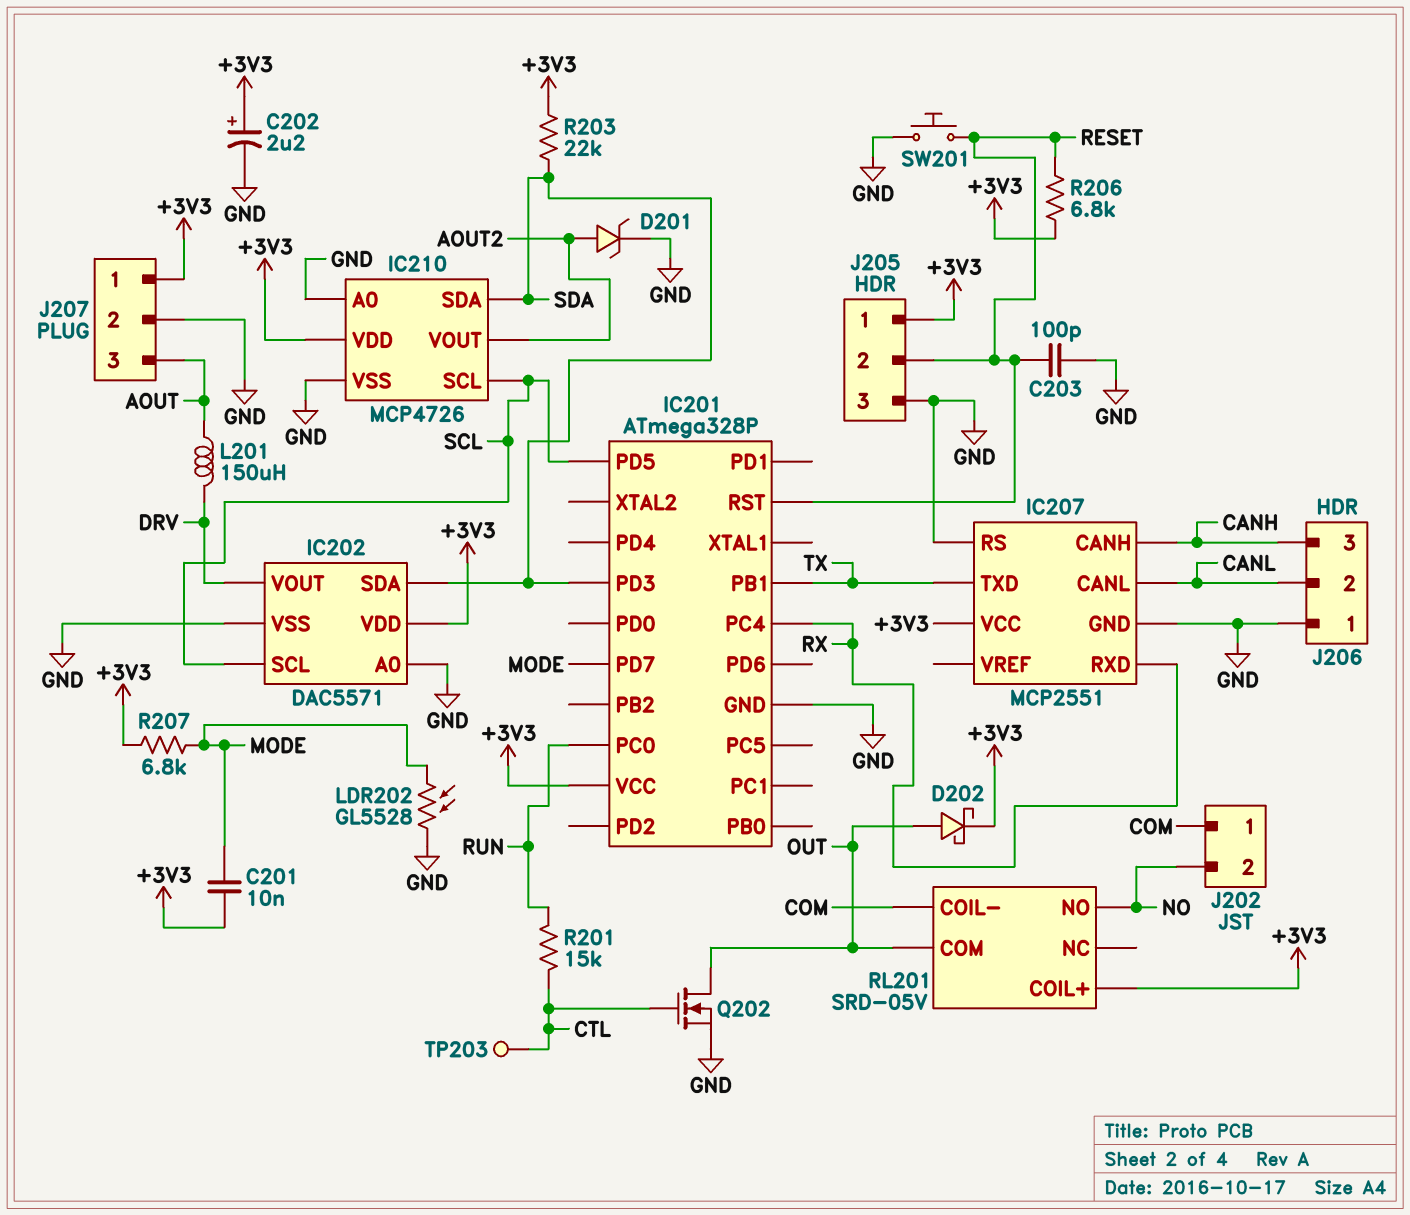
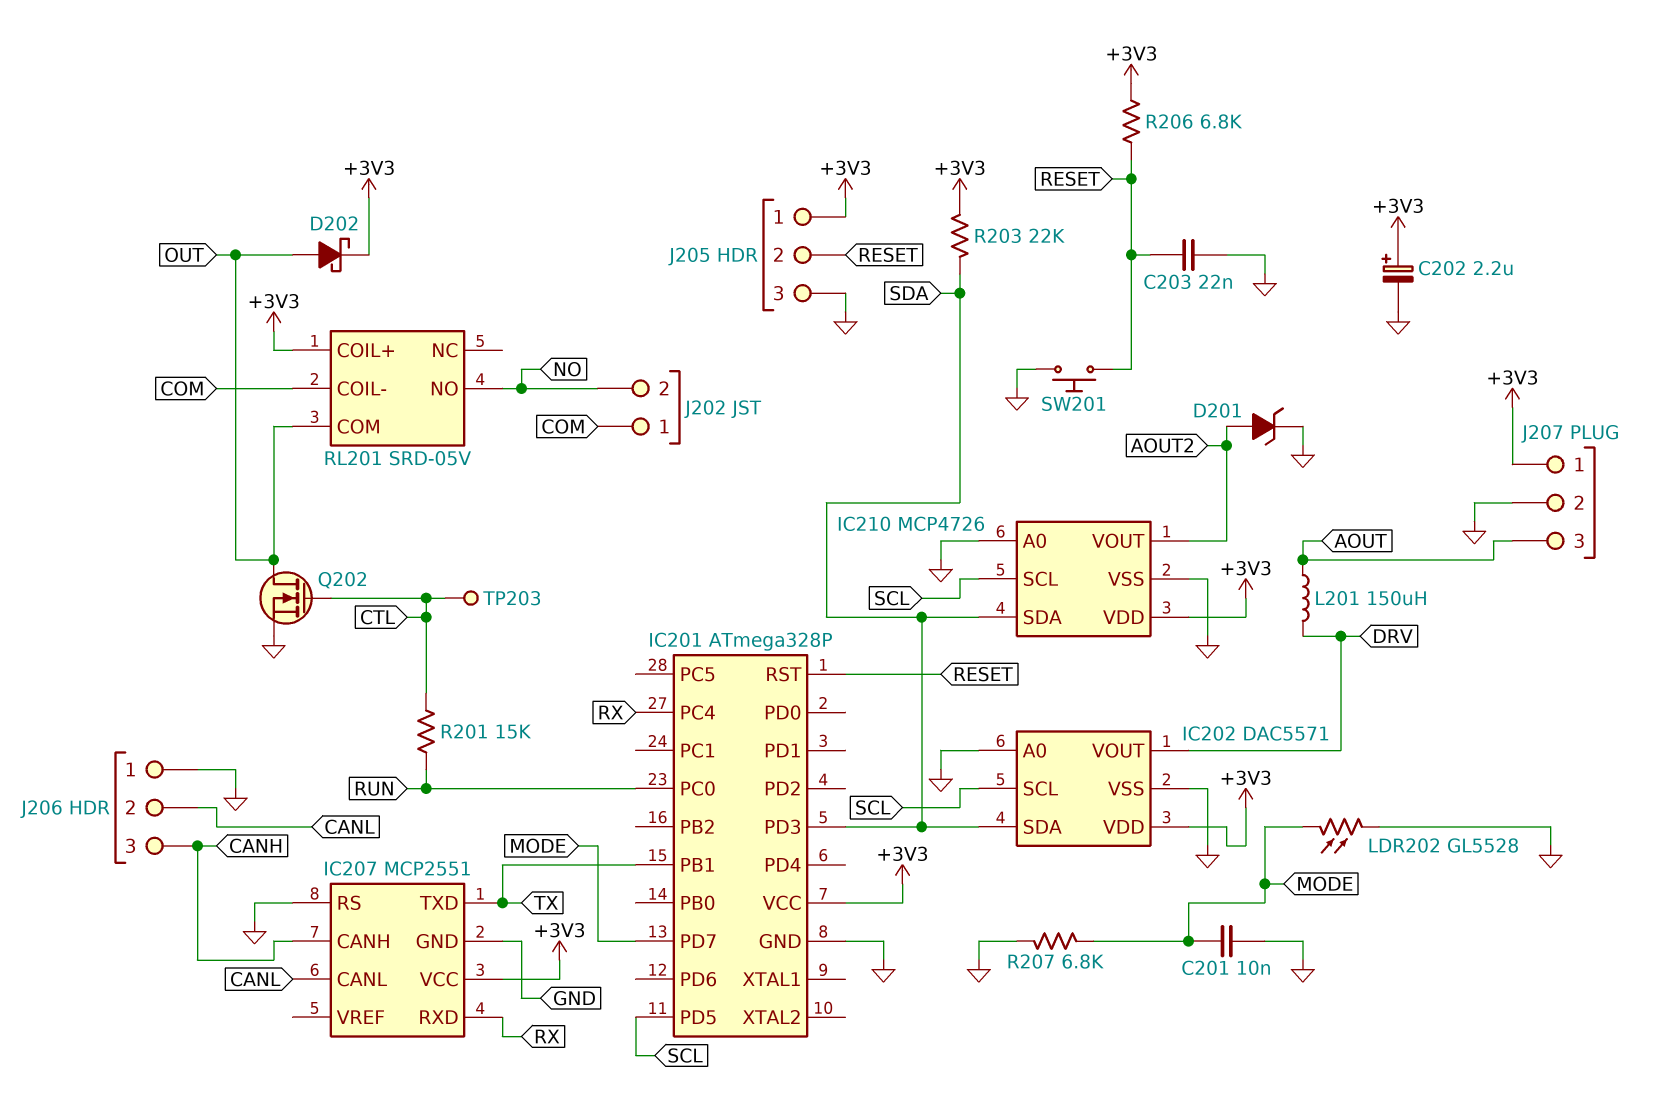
C201: 10nF (+3V3, MODE) -> 10nF (GND, MODE)
C203: 100pF (GND, RESET) -> 22nF (GND, RESET)
R207: 6.8k (+3V3, MODE) -> 6.8k (GND, MODE)

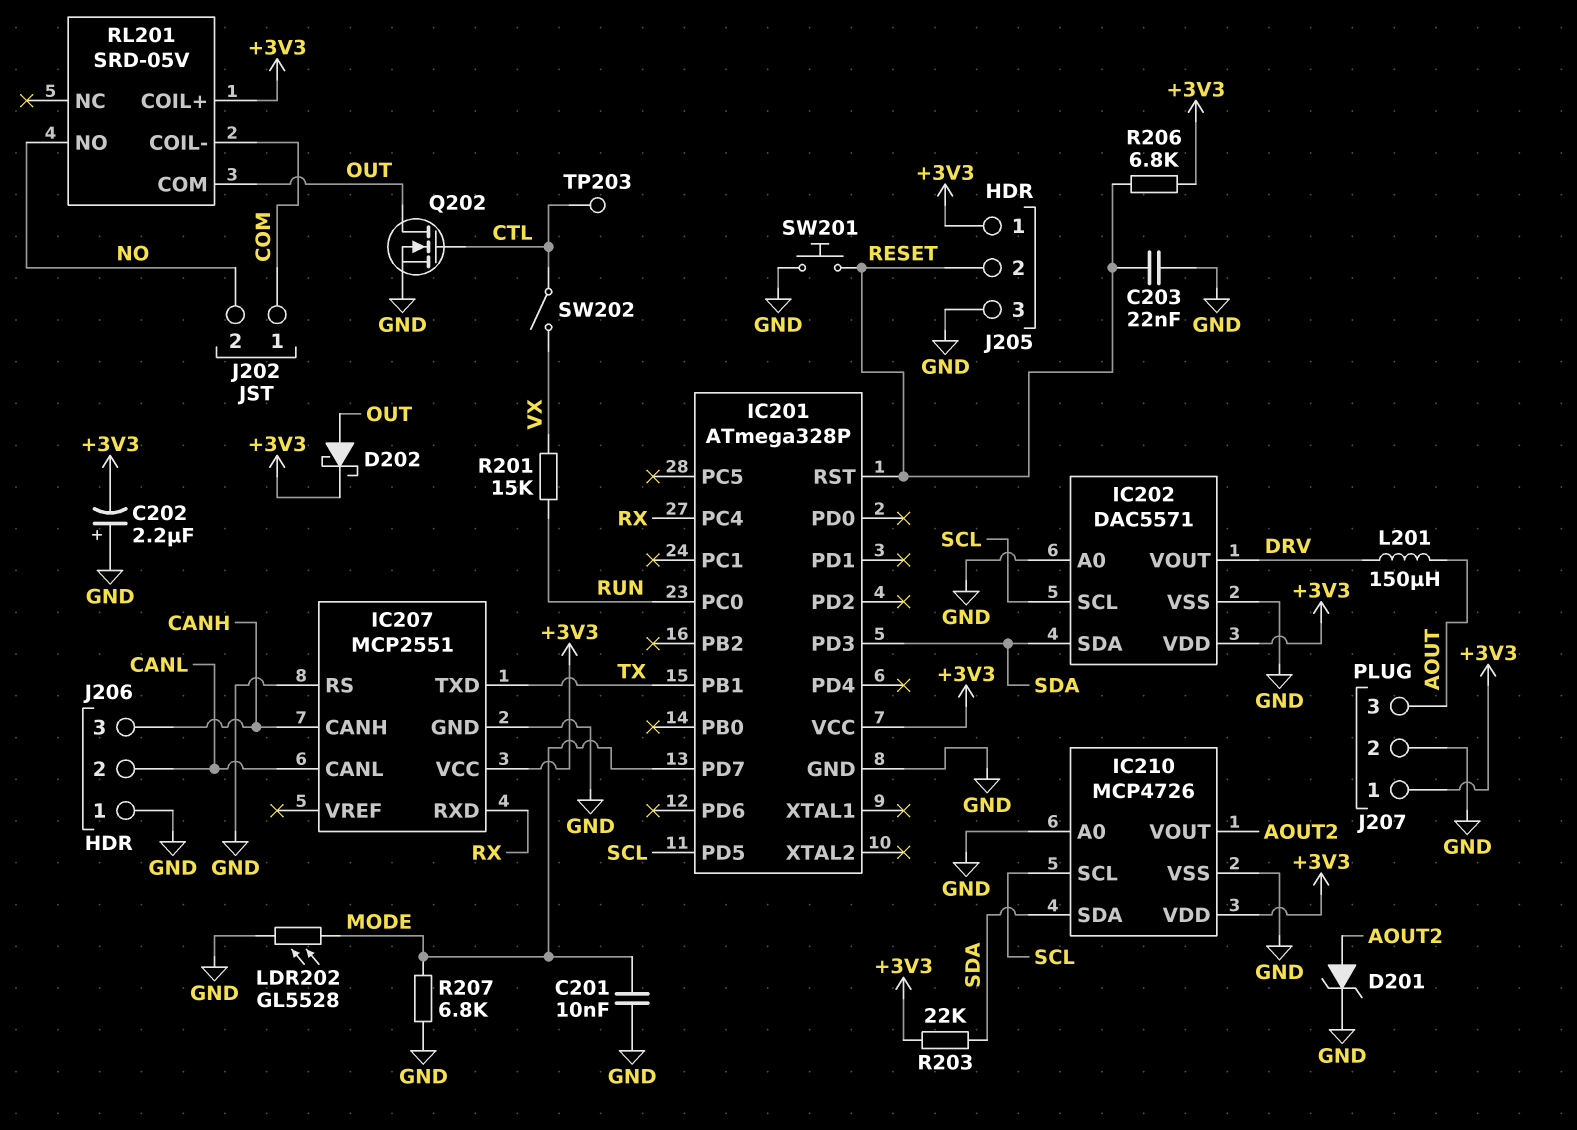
C202: 2.2uF (plus +3V3, minus GND) -> 2.2uF (plus GND, minus +3V3)
R201: 15k (CTL, RUN) -> 15k (RUN, VX)
SW202: none -> switch (CTL, VX)

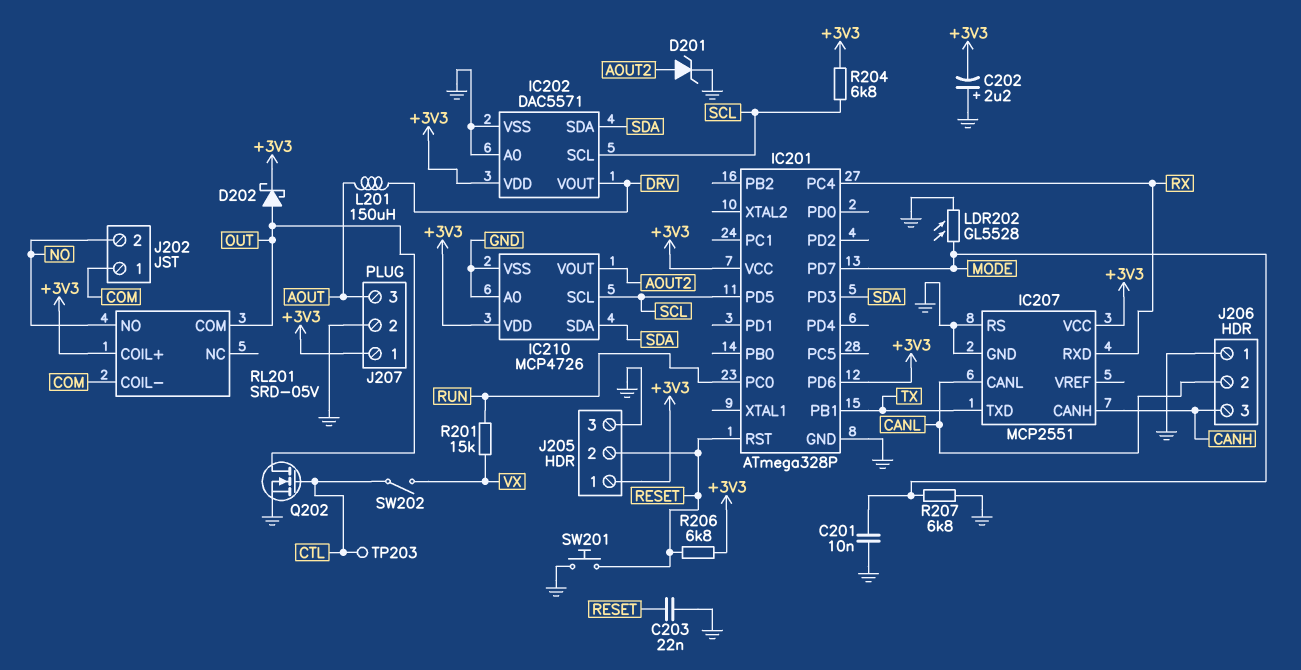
IC201 pin PD6: none -> +3V3
R203: 22k (+3V3, SDA) -> none
R204: none -> 6.8k (+3V3, SCL)

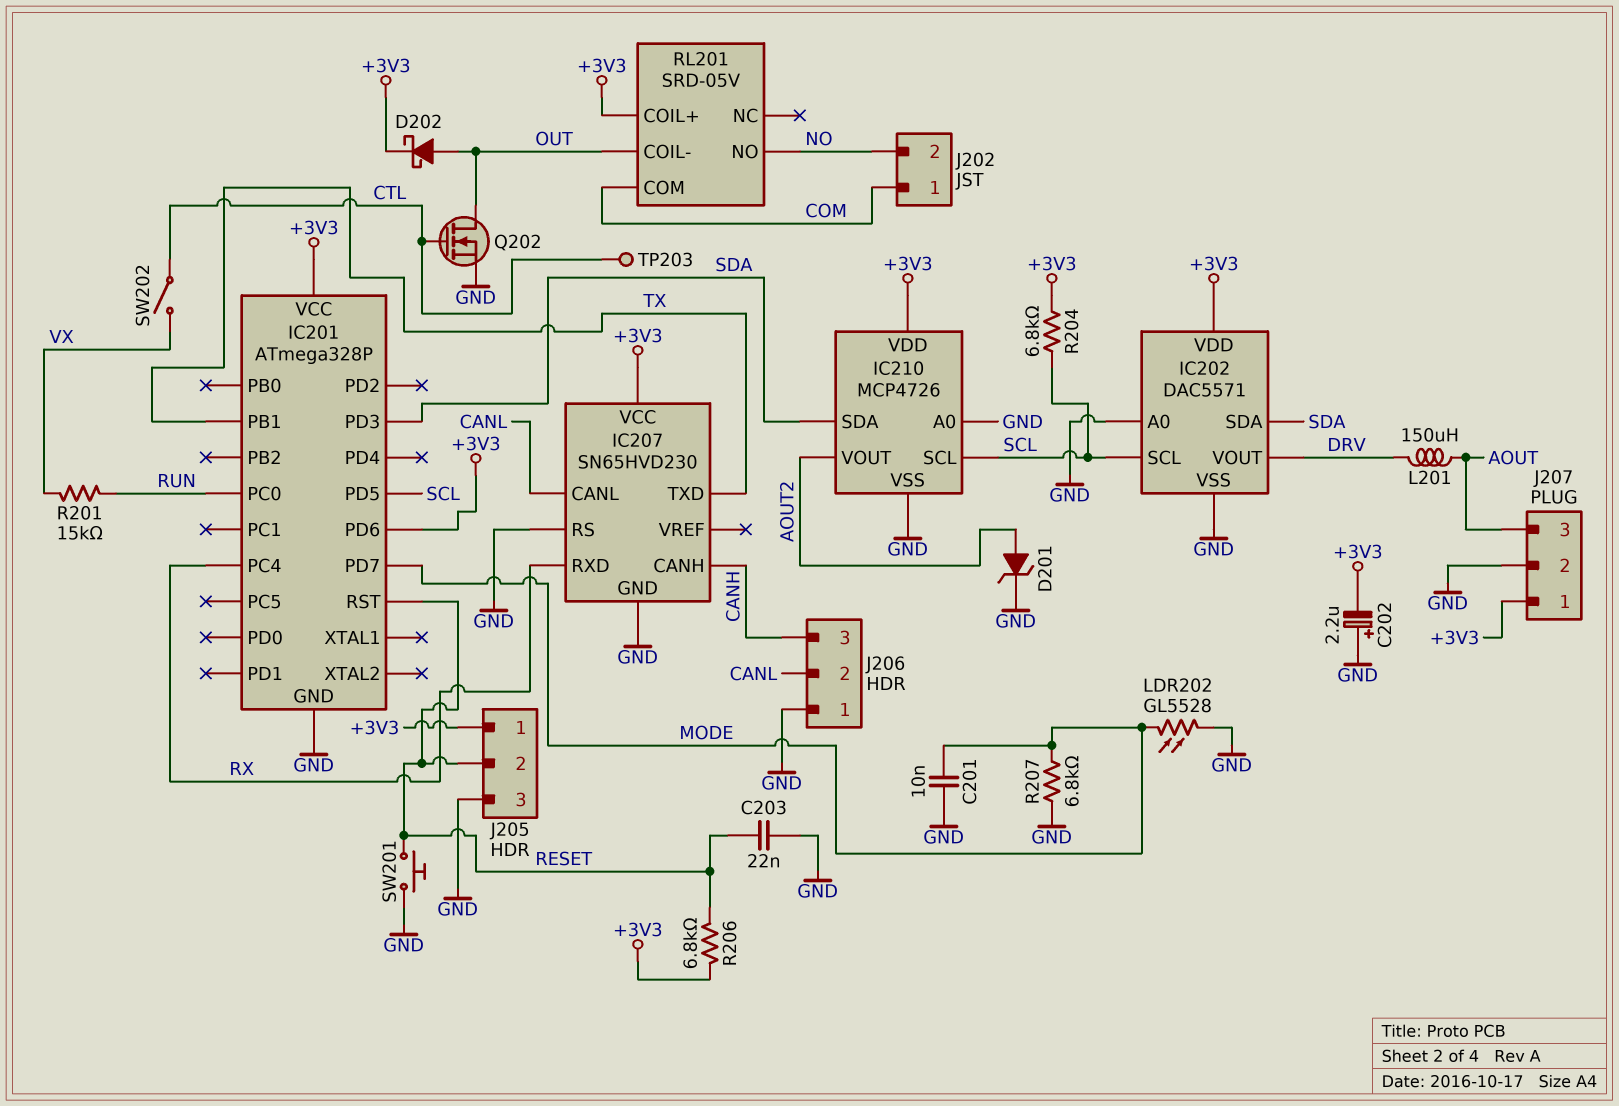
IC207: MCP2551 -> SN65HVD230
RL201 pin COIL-: COM -> OUT
RL201 pin COM: OUT -> COM

